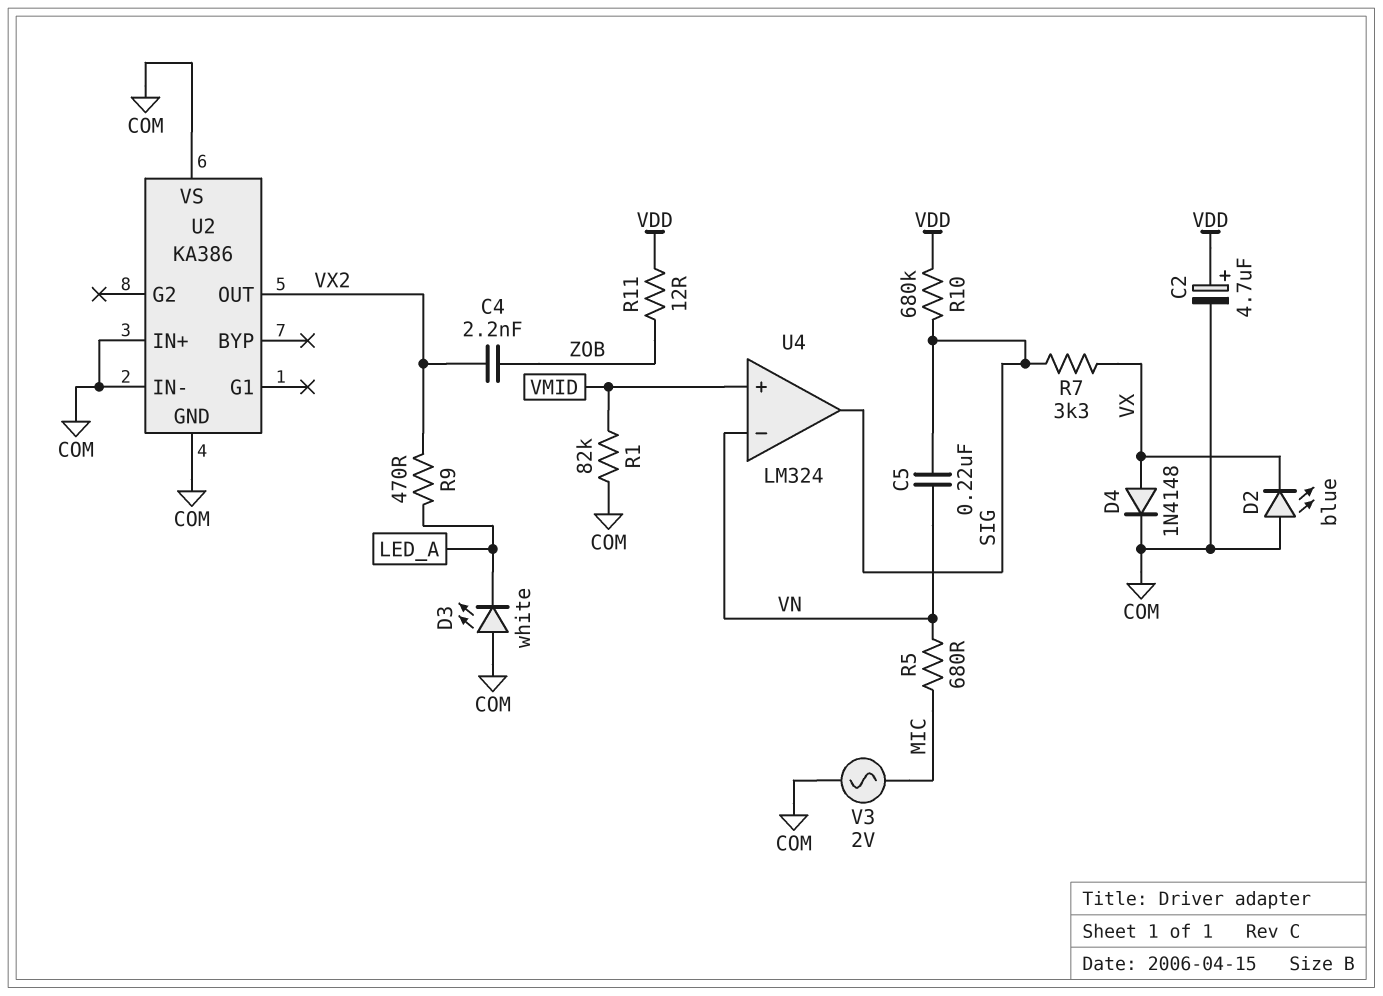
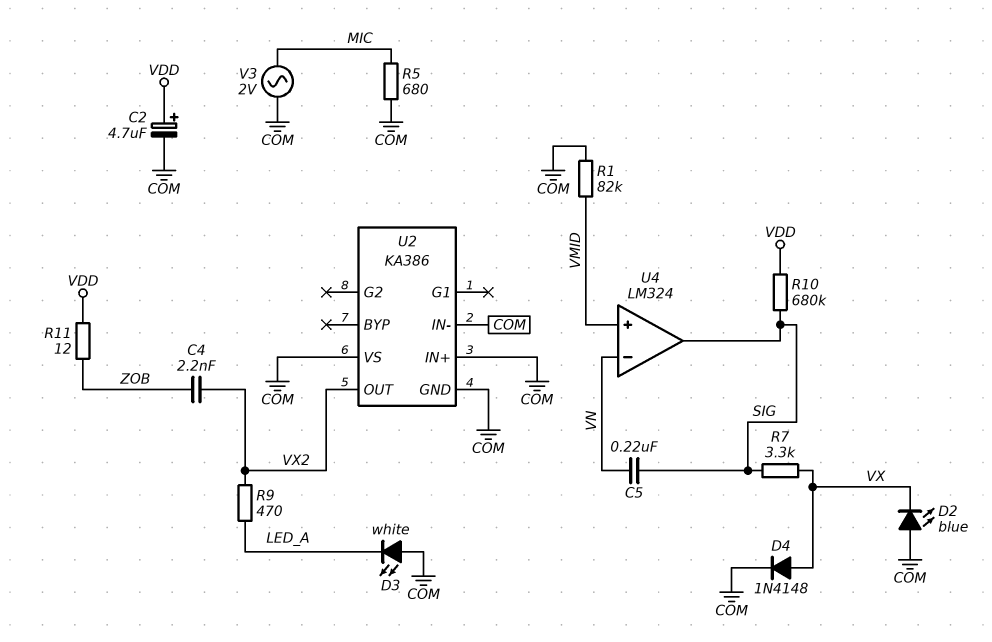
R5: 680 (MIC, VN) -> 680 (COM, MIC)

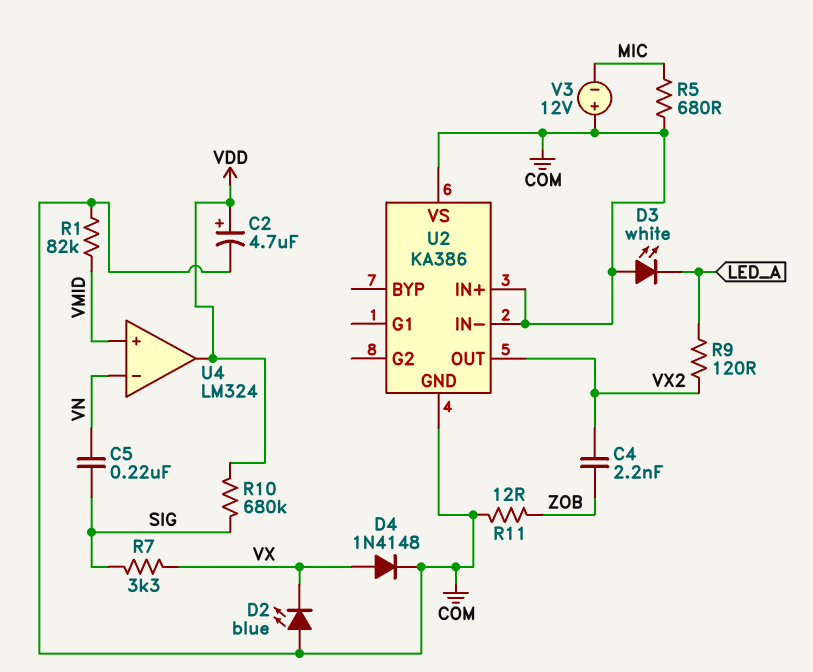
R9: 470 (LED_A, VX2) -> 120 (LED_A, VX2)
R11: 12 (VDD, ZOB) -> 12 (COM, ZOB)
U4 pin out: SIG -> VDD
V3: AC 2V (COM, MIC) -> 12V (plus COM, minus MIC)

